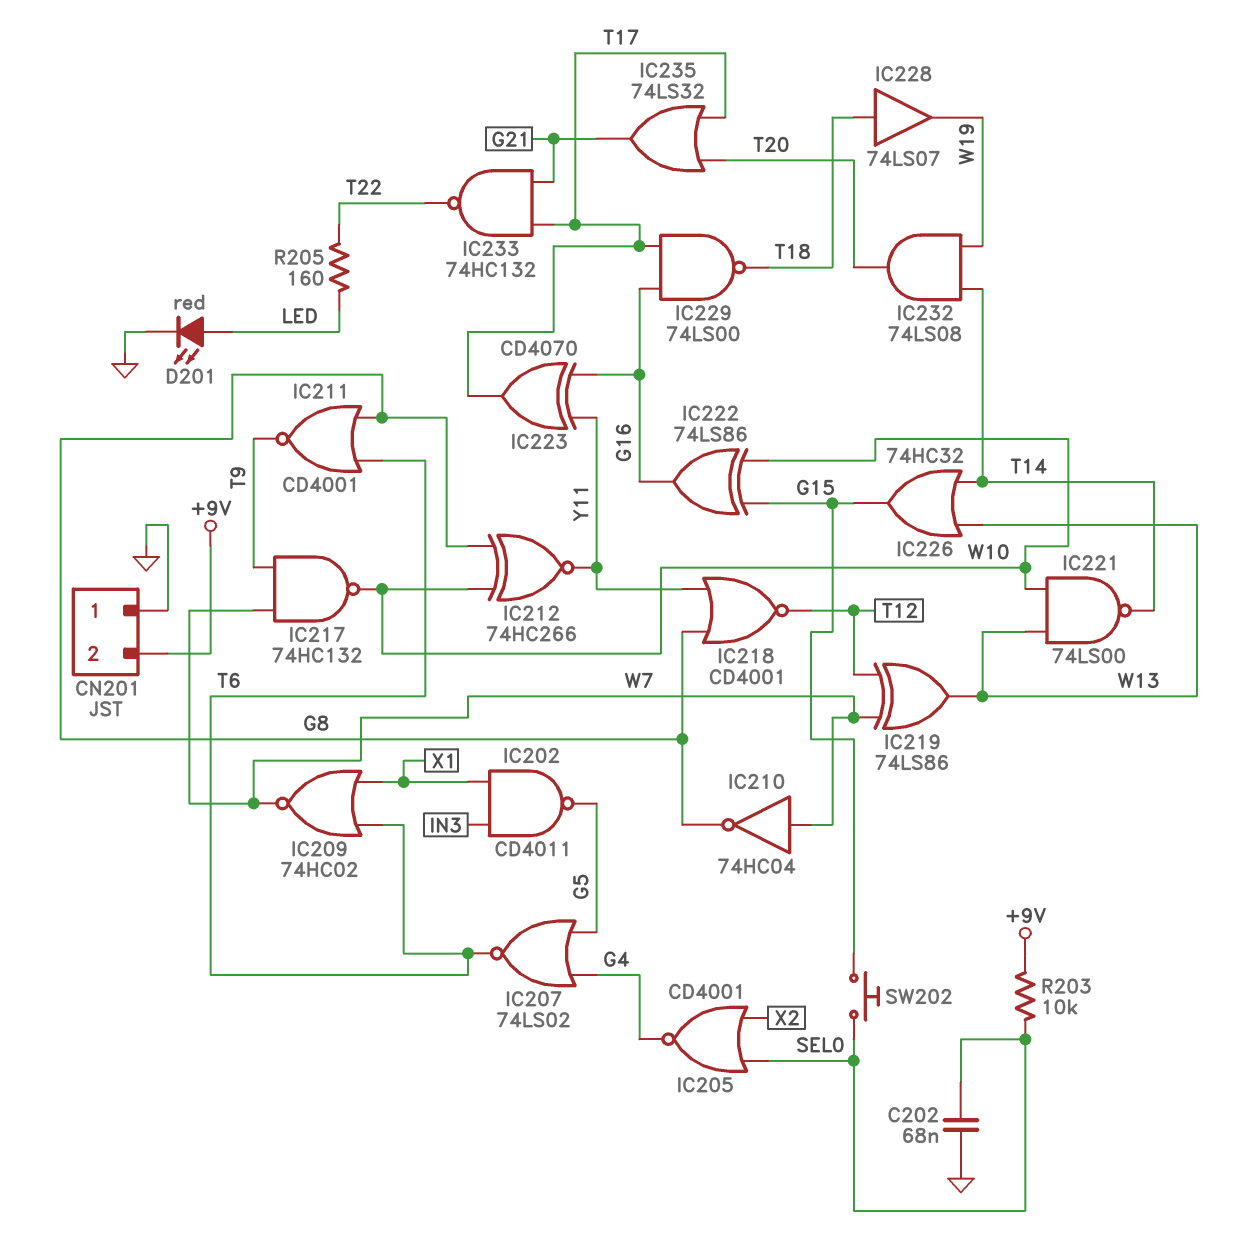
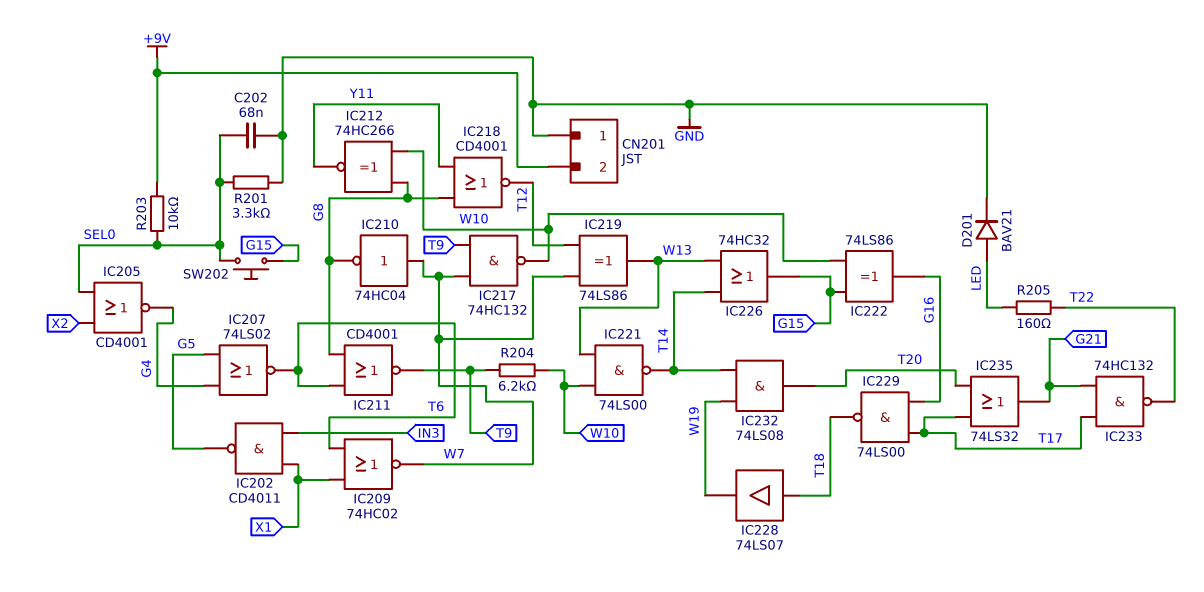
D201: LED red (A LED, K GND) -> diode BAV21 (A LED, K GND)
IC223: XOR CD4070 (in G16, in Y11, out T17) -> none
R201: none -> 3.3k (GND, SEL0)
R204: none -> 6.2k (T9, W10)

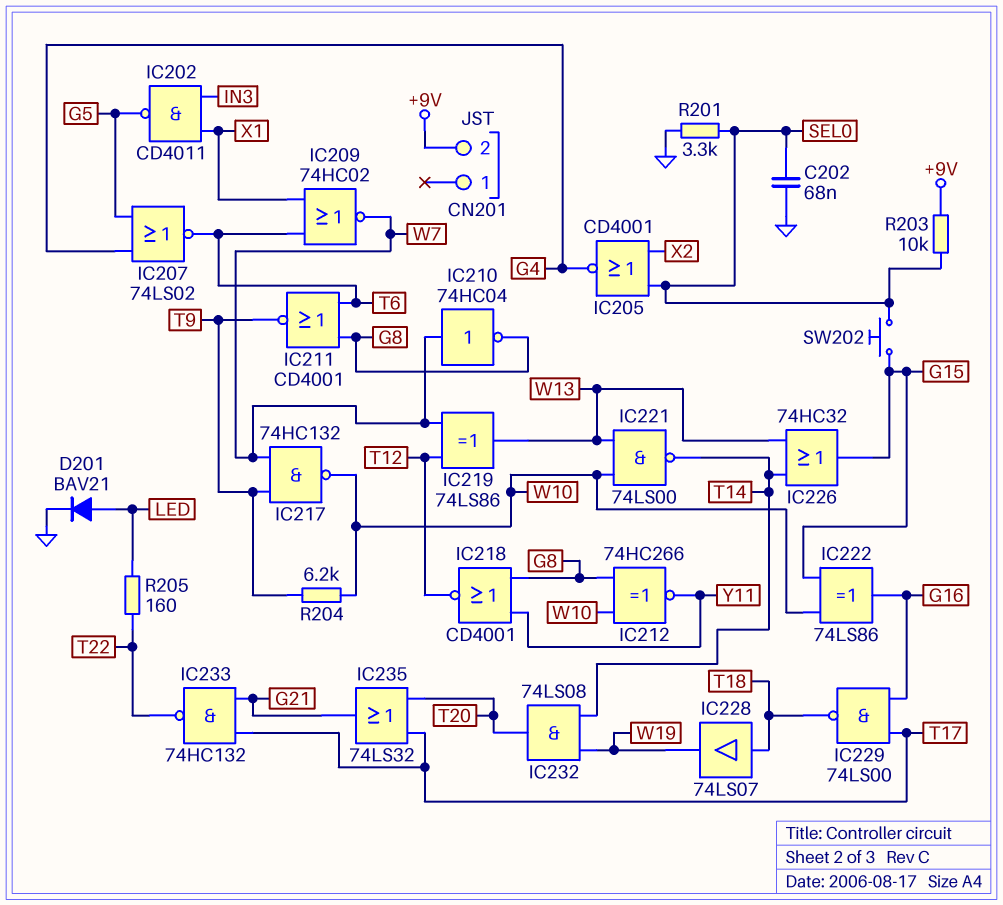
CN201 pin 1: GND -> none

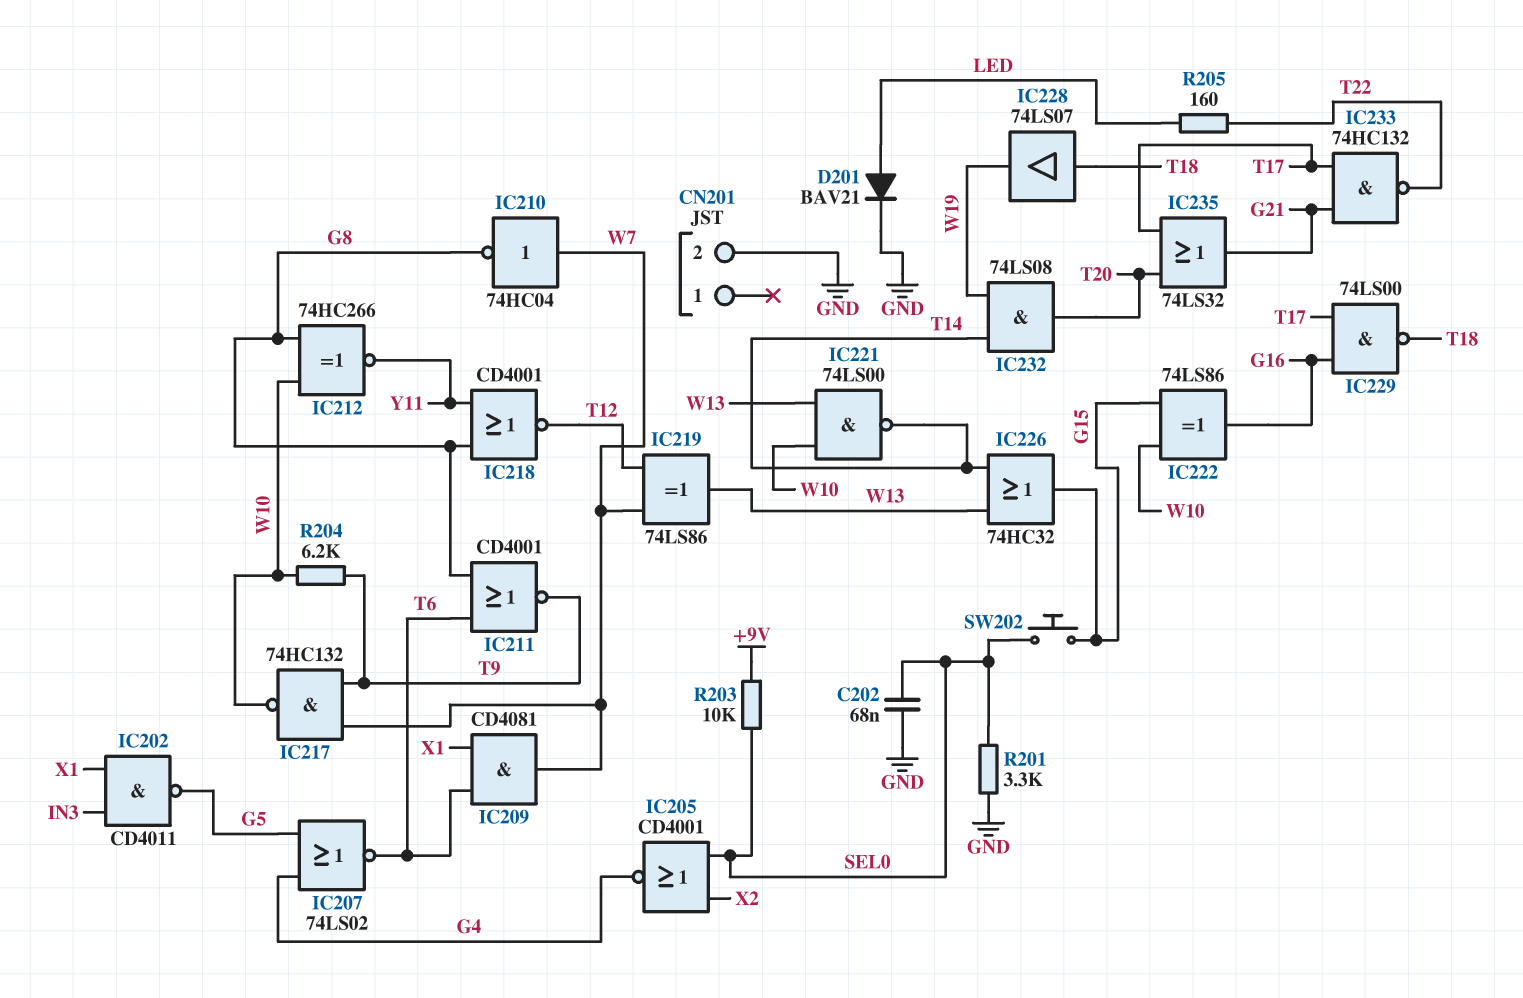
CN201 pin 2: +9V -> GND
IC209: NOR 74HC02 (in T6, in X1, out W7) -> AND CD4081 (in T6, in X1, out W7)

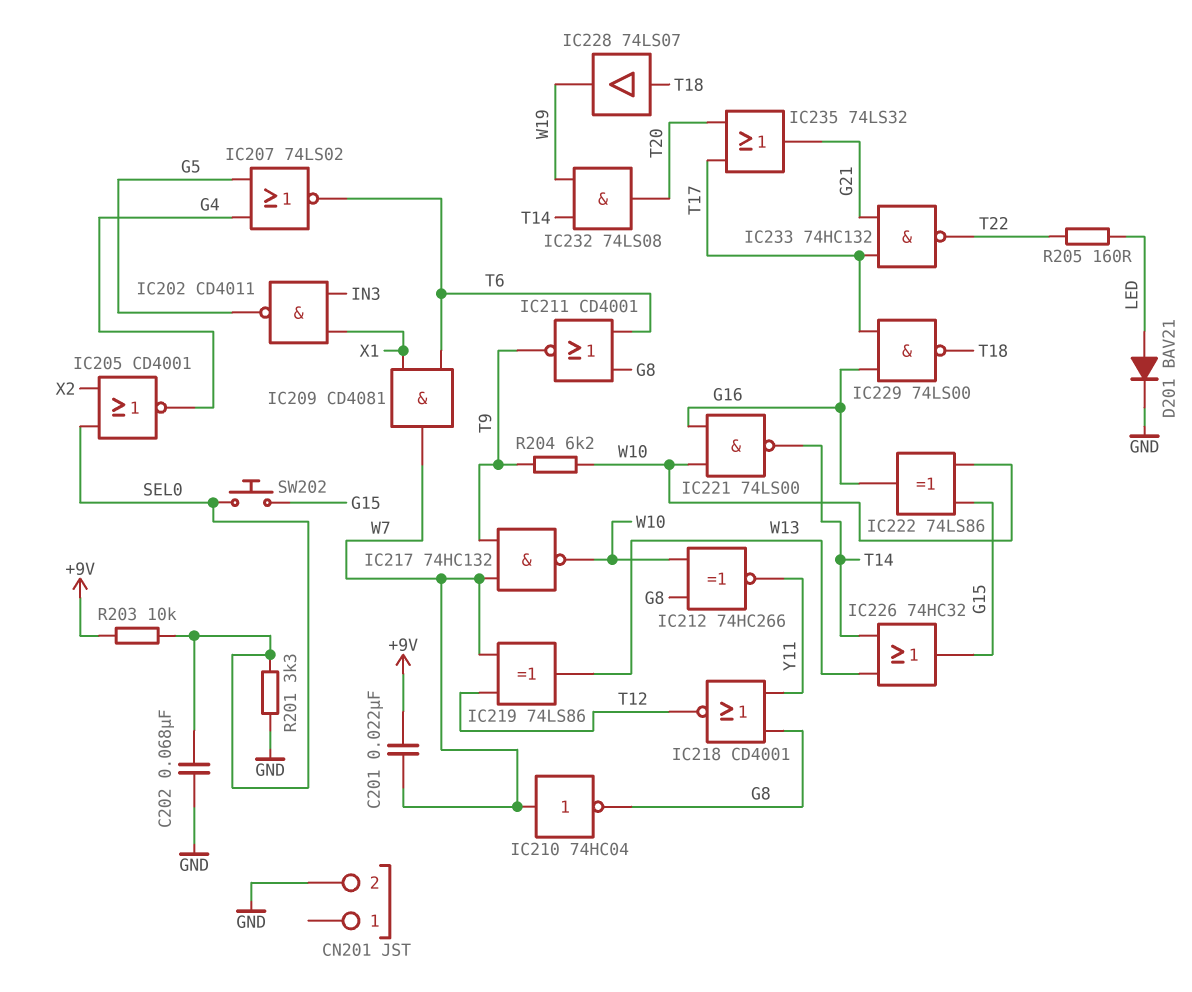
C201: none -> 22nF (+9V, W7)
IC221: NAND 74LS00 (in W10, in W13, out T14) -> NAND 74LS00 (in G16, in W10, out T14)

